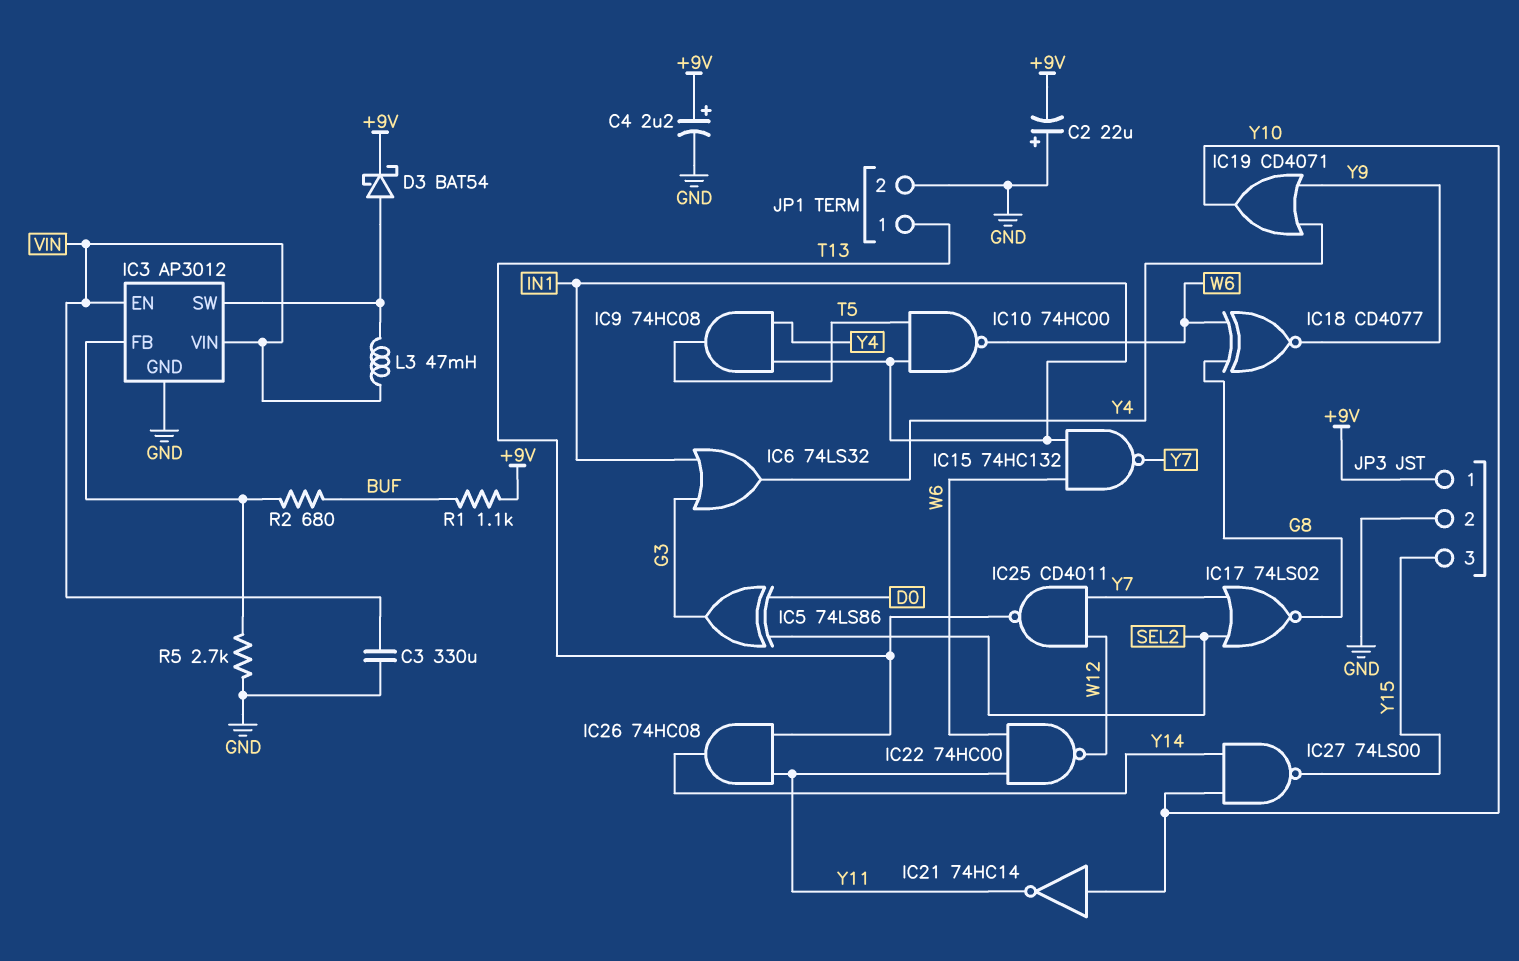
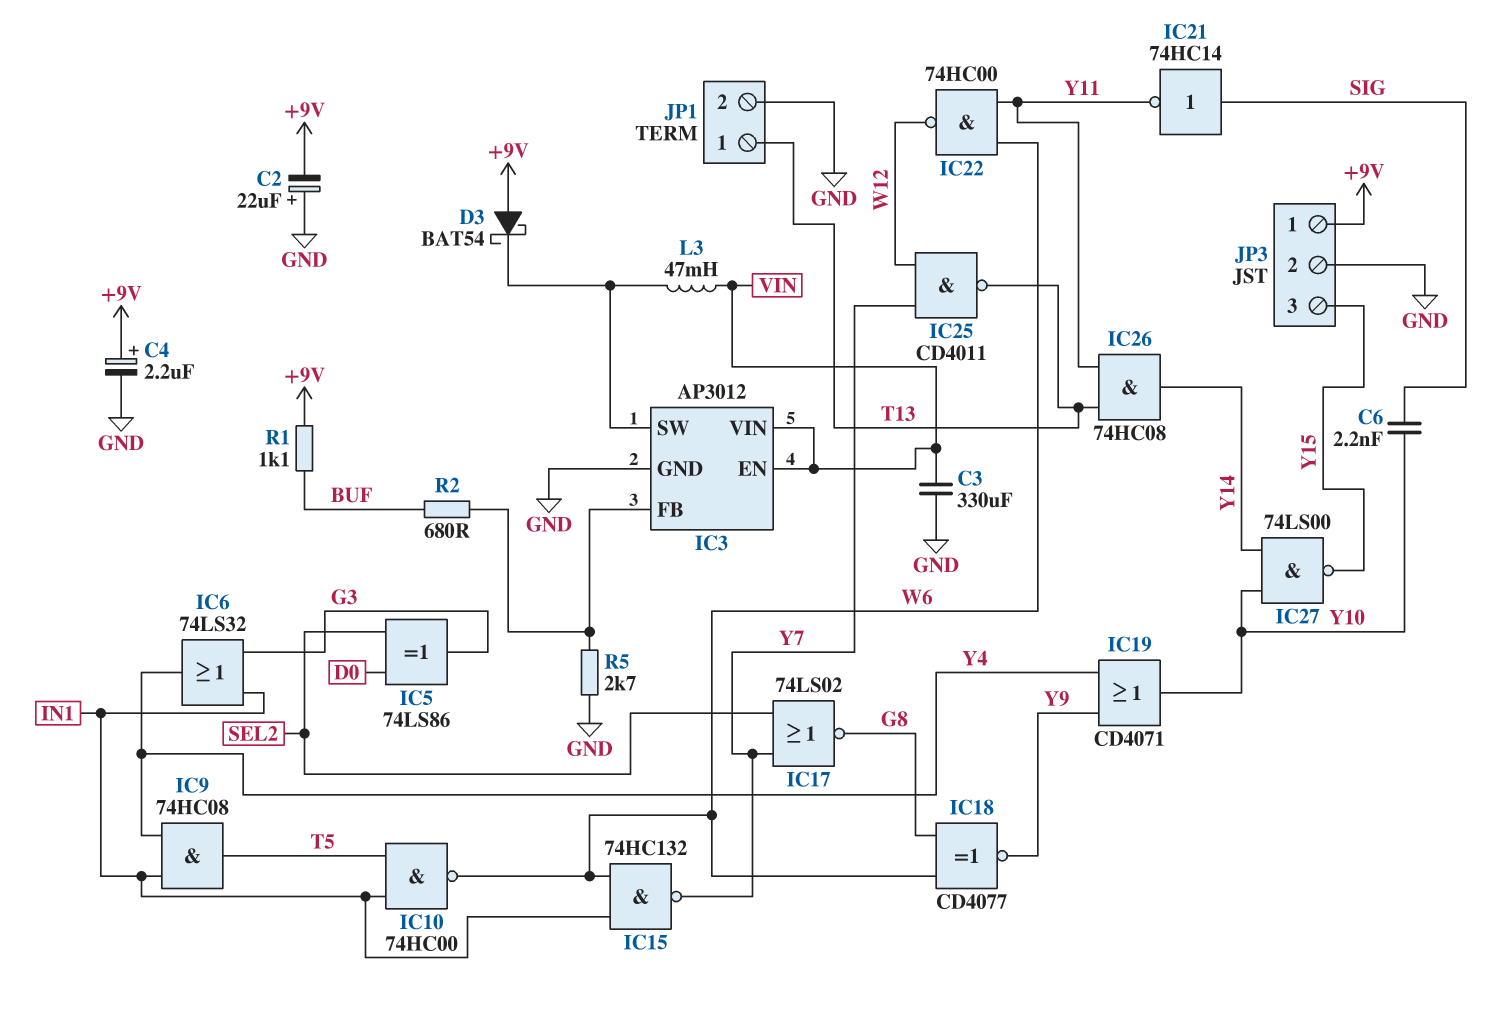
C6: none -> 2.2nF (SIG, Y10)
D3: schottky BAT54 (A IC3/SW, K +9V) -> schottky BAT54 (A +9V, K IC3/SW)
IC21: NOT 74HC14 (in Y10, out Y11) -> NOT 74HC14 (in SIG, out Y11)

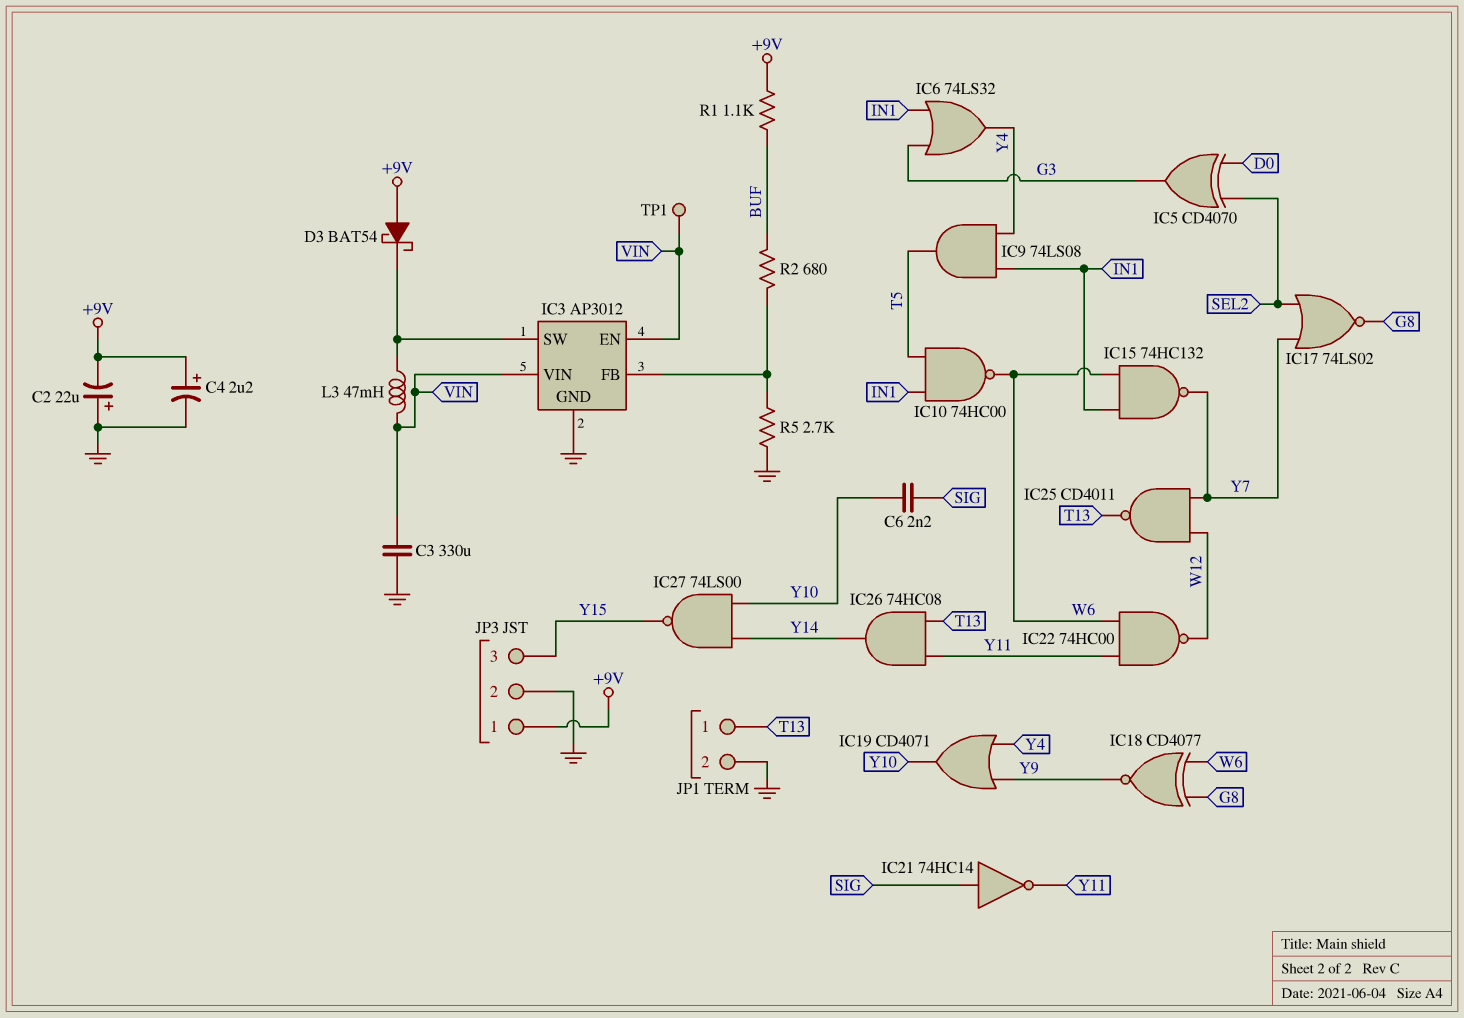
IC5: XOR 74LS86 (in D0, in SEL2, out G3) -> XOR CD4070 (in D0, in SEL2, out G3)
IC9: AND 74HC08 (in IN1, in Y4, out T5) -> AND 74LS08 (in IN1, in Y4, out T5)
TP1: none -> test point (VIN)

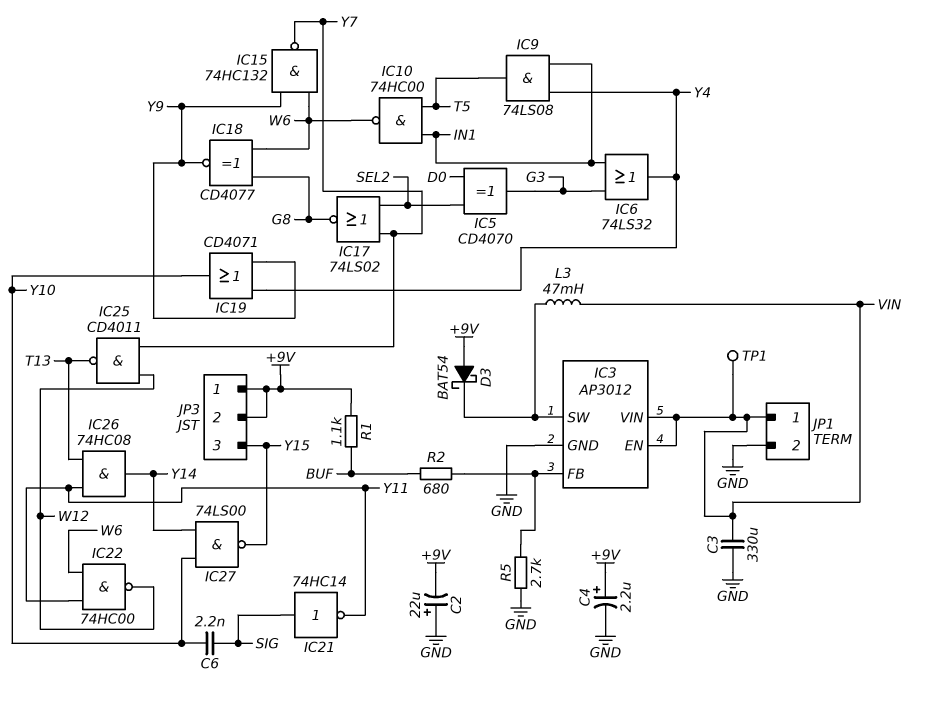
IC15: NAND 74HC132 (in IN1, in W6, out Y7) -> NAND 74HC132 (in W6, in Y9, out Y7)
JP1 pin 1: T13 -> VIN
JP3 pin 2: GND -> +9V

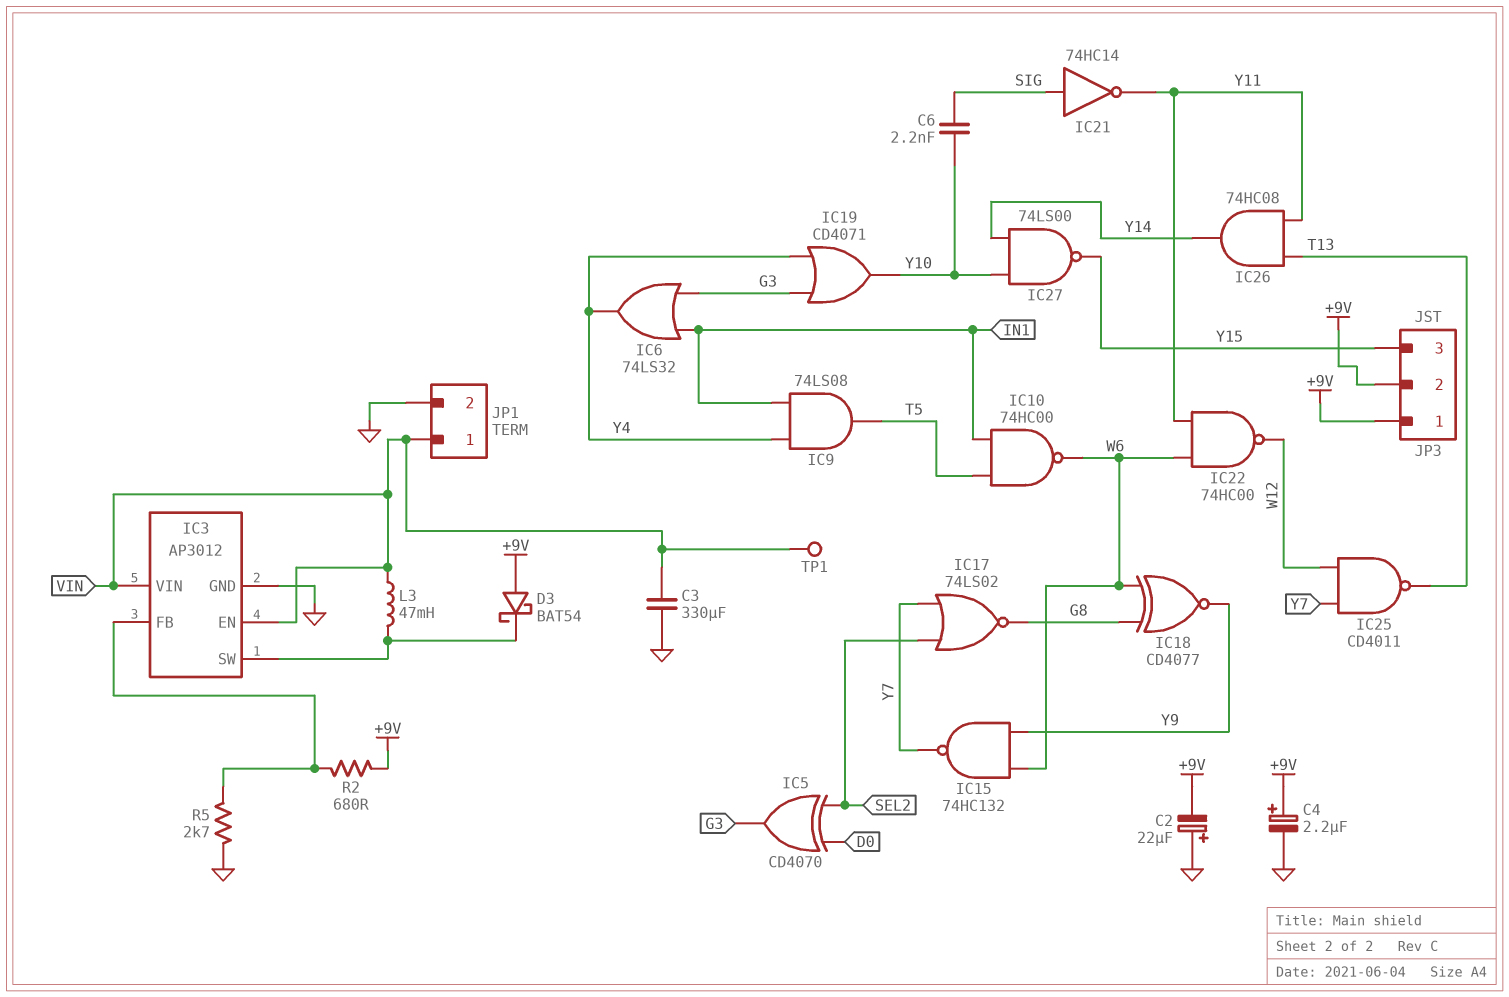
IC19: OR CD4071 (in Y4, in Y9, out Y10) -> OR CD4071 (in G3, in Y4, out Y10)
R1: 1.1k (+9V, BUF) -> none
R2: 680 (BUF, IC3/FB) -> 680 (+9V, IC3/FB)

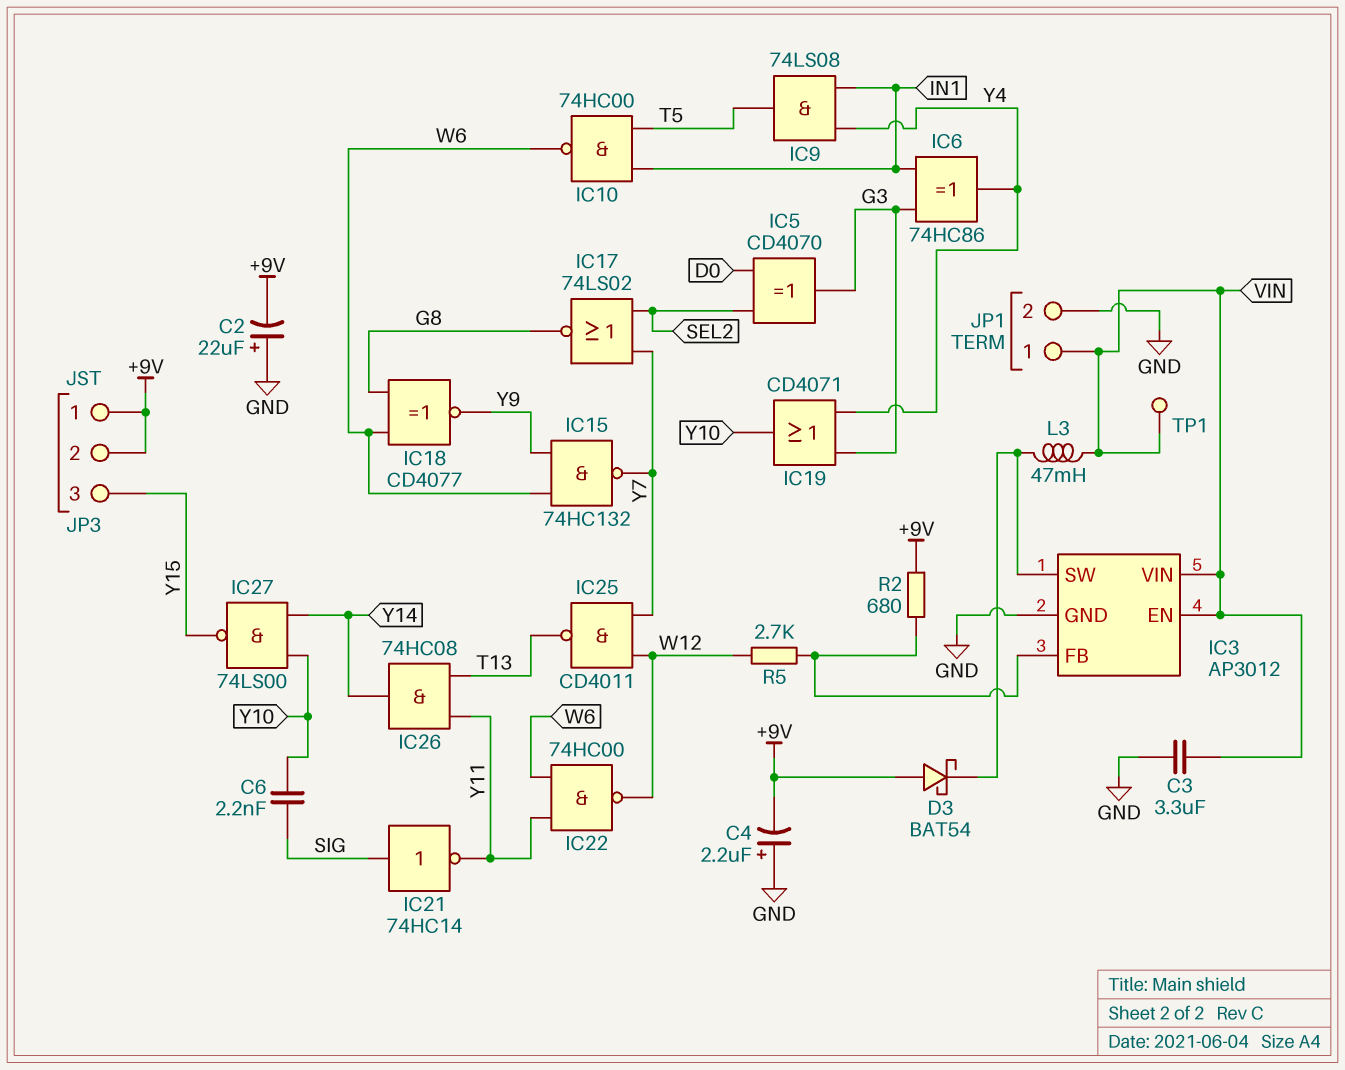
C3: 330uF (GND, VIN) -> 3.3uF (GND, VIN)
C4: 2.2uF (plus +9V, minus GND) -> 2.2uF (plus GND, minus +9V)
IC6: OR 74LS32 (in G3, in IN1, out Y4) -> XOR 74HC86 (in G3, in IN1, out Y4)
R5: 2.7k (GND, IC3/FB) -> 2.7k (IC3/FB, W12)

